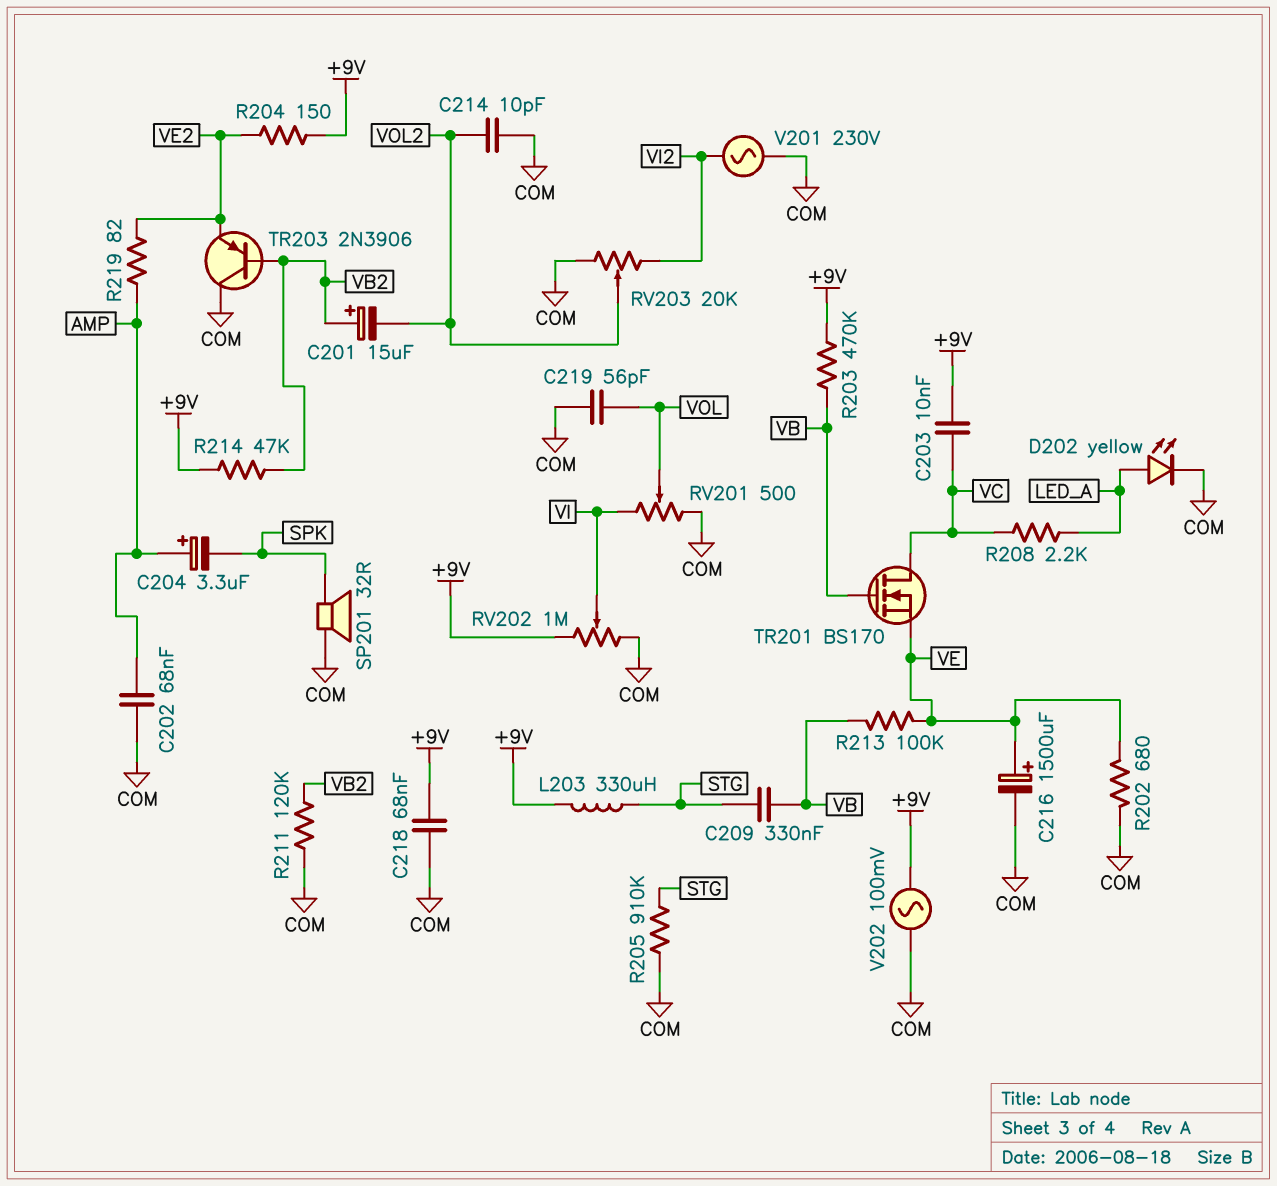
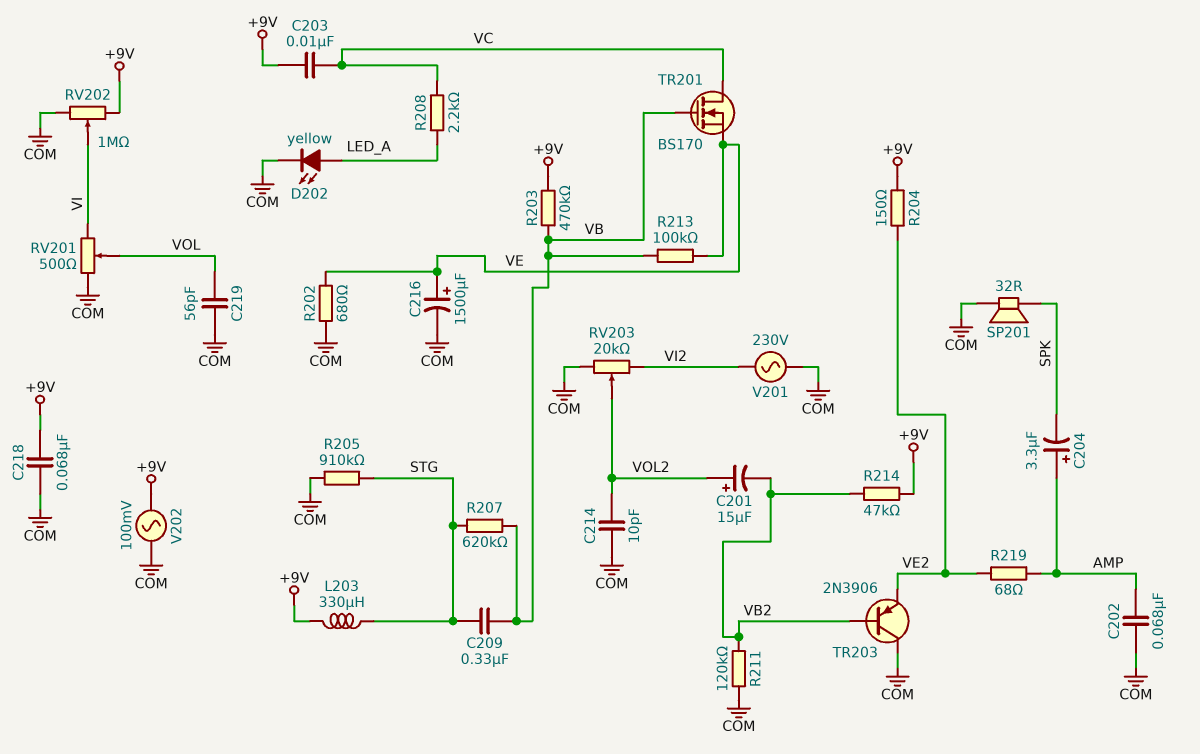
C201: 15uF (plus VB2, minus VOL2) -> 15uF (plus VOL2, minus VB2)
R207: none -> 620k (STG, VB)
R219: 82 (AMP, VE2) -> 68 (AMP, VE2)

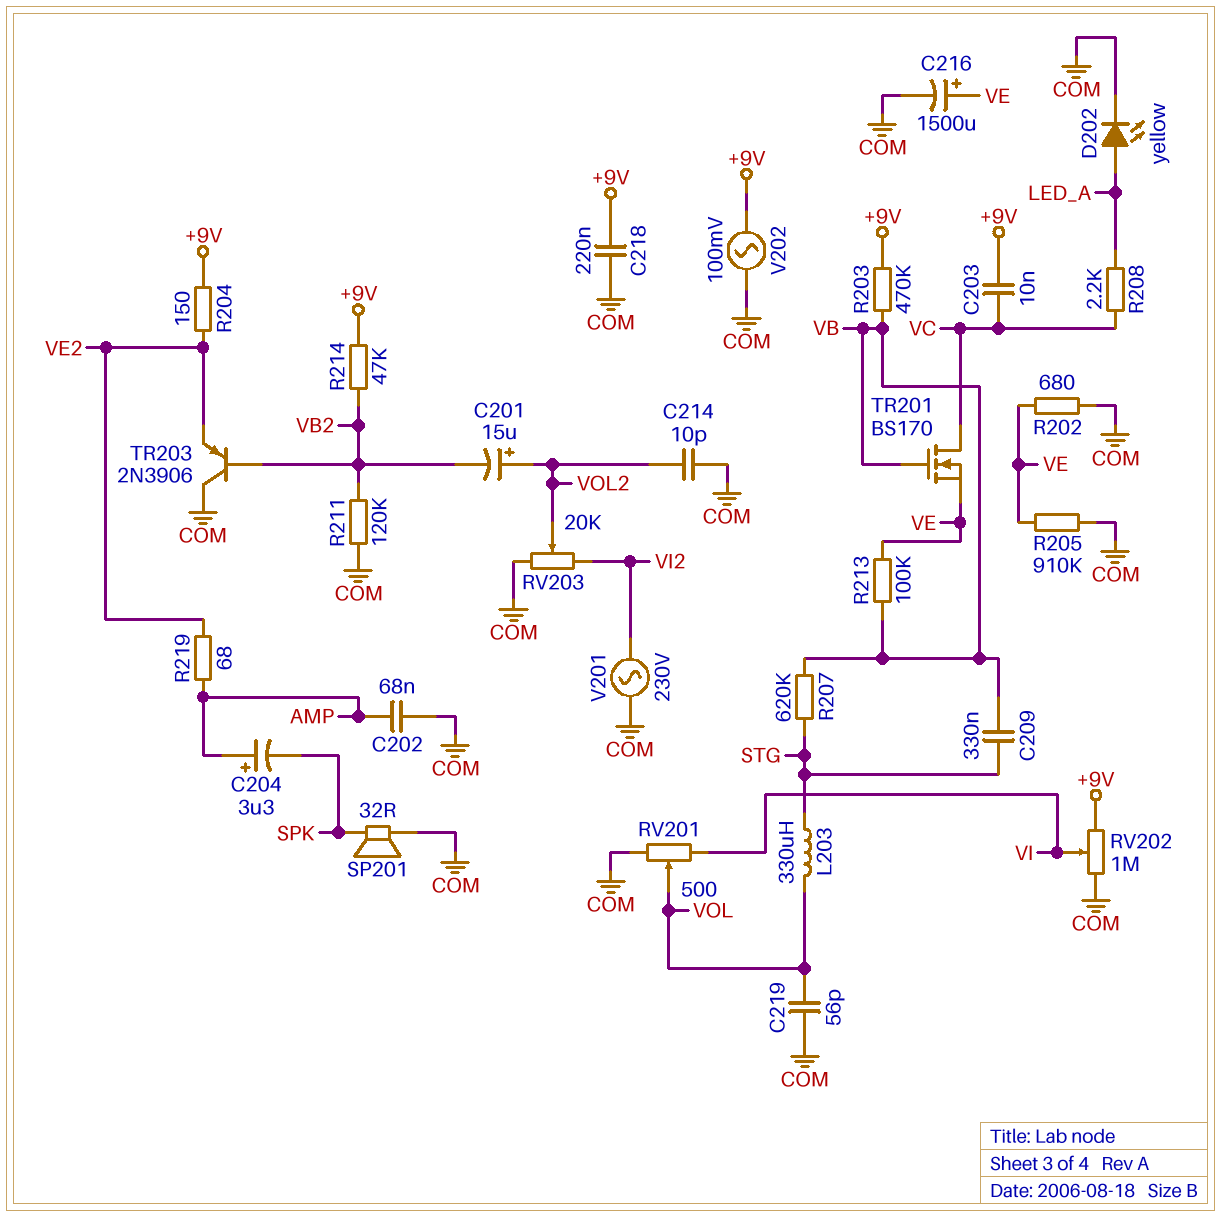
C218: 68nF (+9V, COM) -> 220nF (+9V, COM)
L203: 330uH (+9V, STG) -> 330uH (STG, VOL)
R205: 910k (COM, STG) -> 910k (COM, VE)

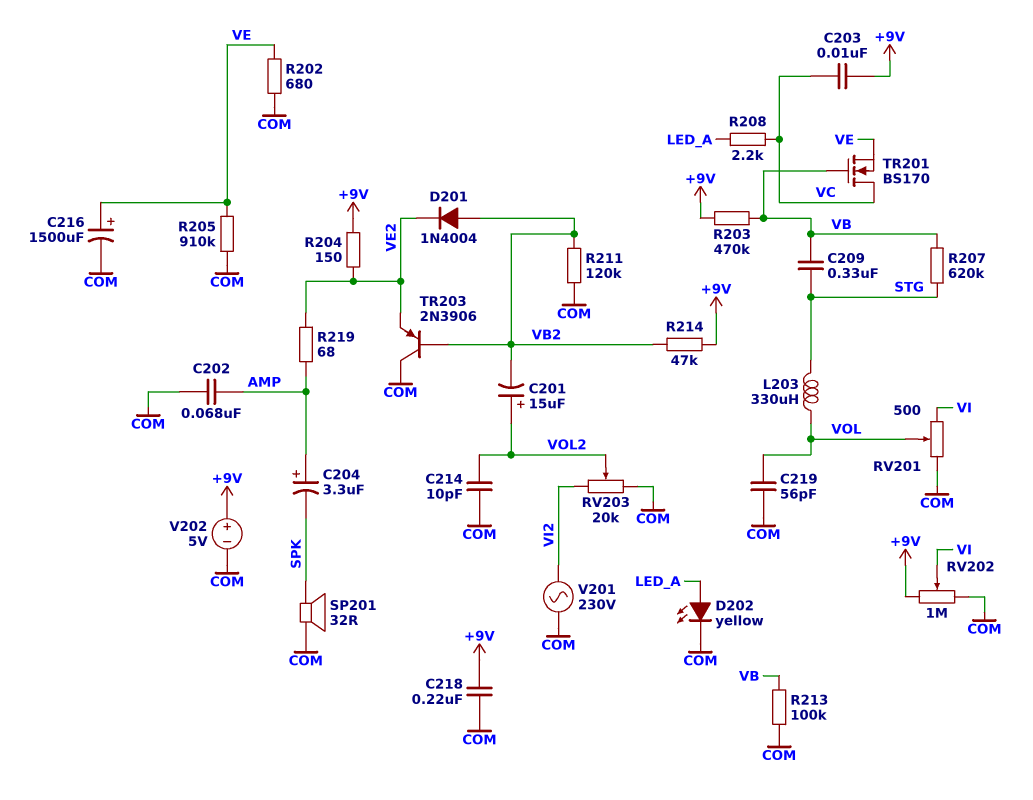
D201: none -> diode 1N4004 (A VB2, K VE2)
R213: 100k (VB, VE) -> 100k (COM, VB)
V202: AC 100mV (+9V, COM) -> 5V (plus +9V, minus COM)

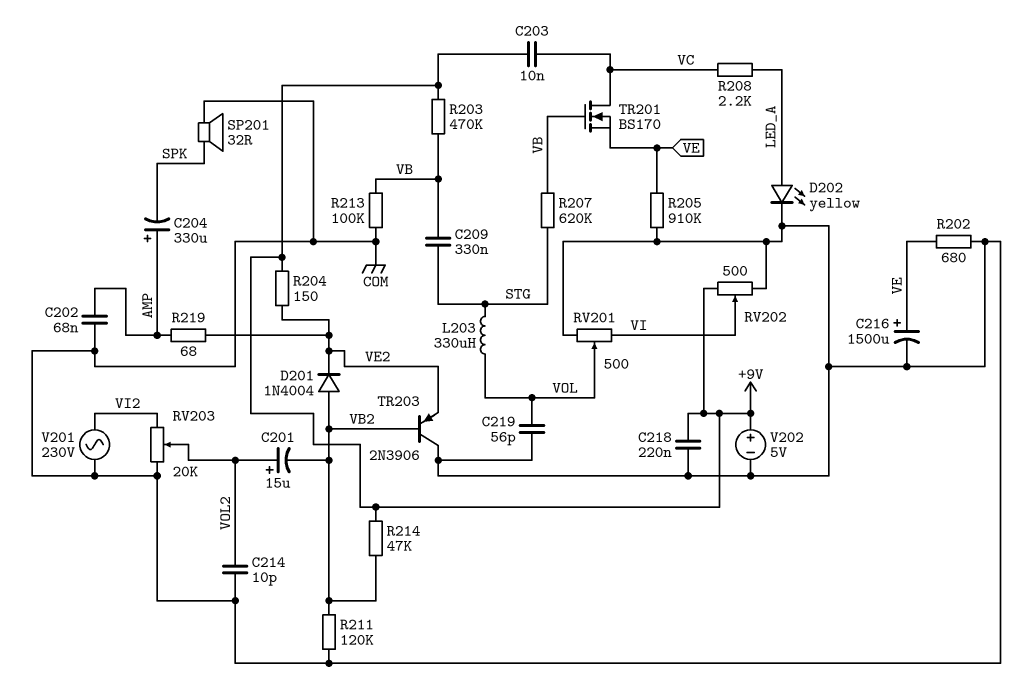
C204: 3.3uF (plus AMP, minus SPK) -> 330uF (plus AMP, minus SPK)
RV202: 1M (+9V, COM, wiper VI) -> 500 (+9V, COM, wiper VI)

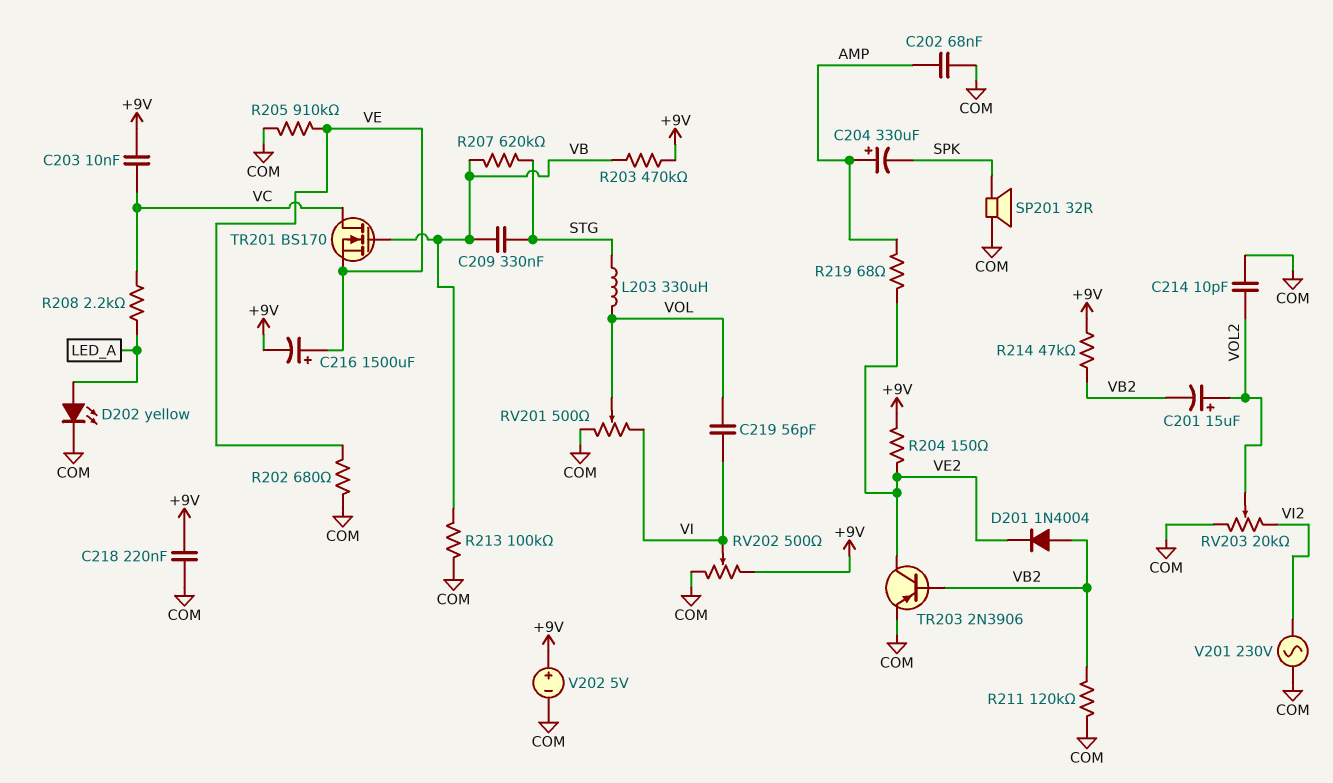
C216: 1500uF (plus VE, minus COM) -> 1500uF (plus VE, minus +9V)
C219: 56pF (COM, VOL) -> 56pF (VI, VOL)
TR203: PNP 2N3906 (B VB2, C COM, E VE2) -> PNP 2N3906 (B VB2, C VE2, E COM)

